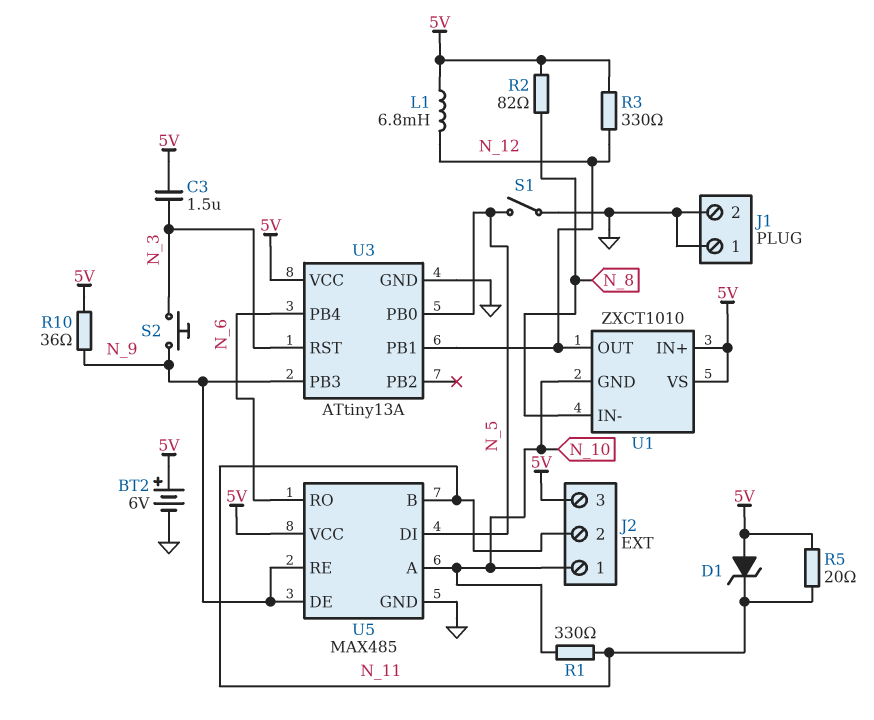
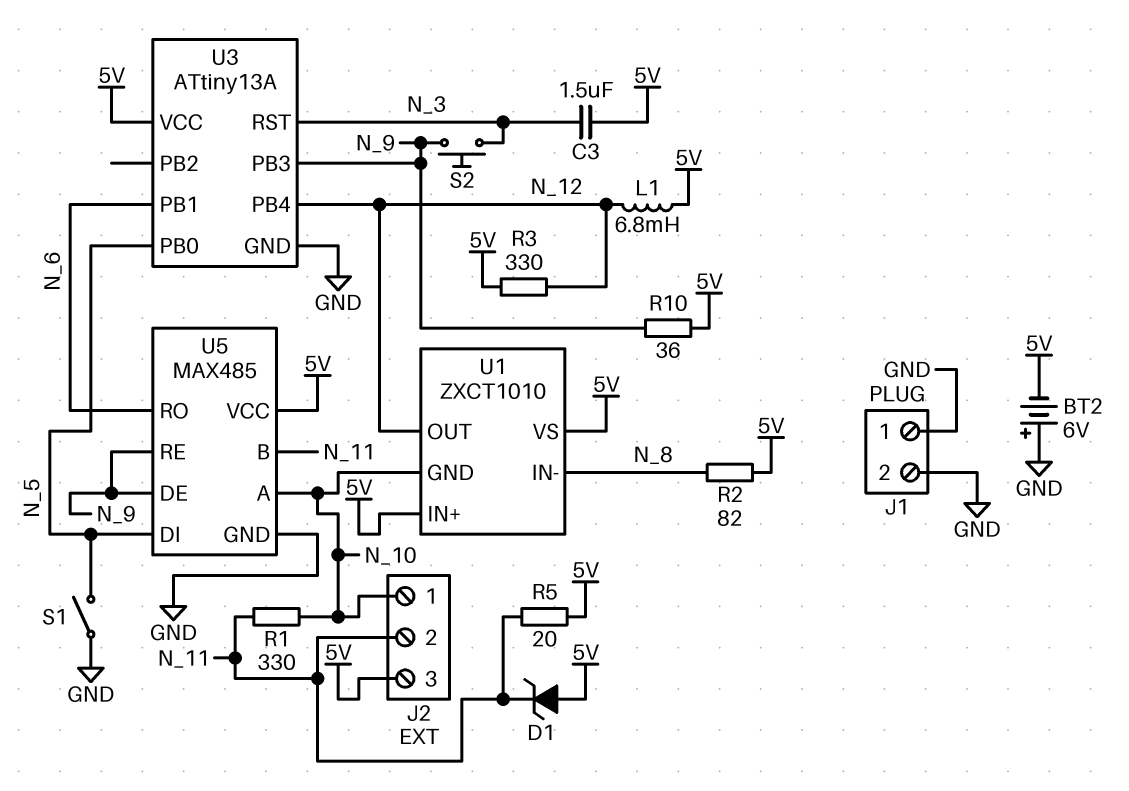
BT2: 6V (plus 5V, minus GND) -> 6V (plus GND, minus 5V)
U3 pin PB1: N_12 -> N_6
U3 pin PB4: N_6 -> N_12

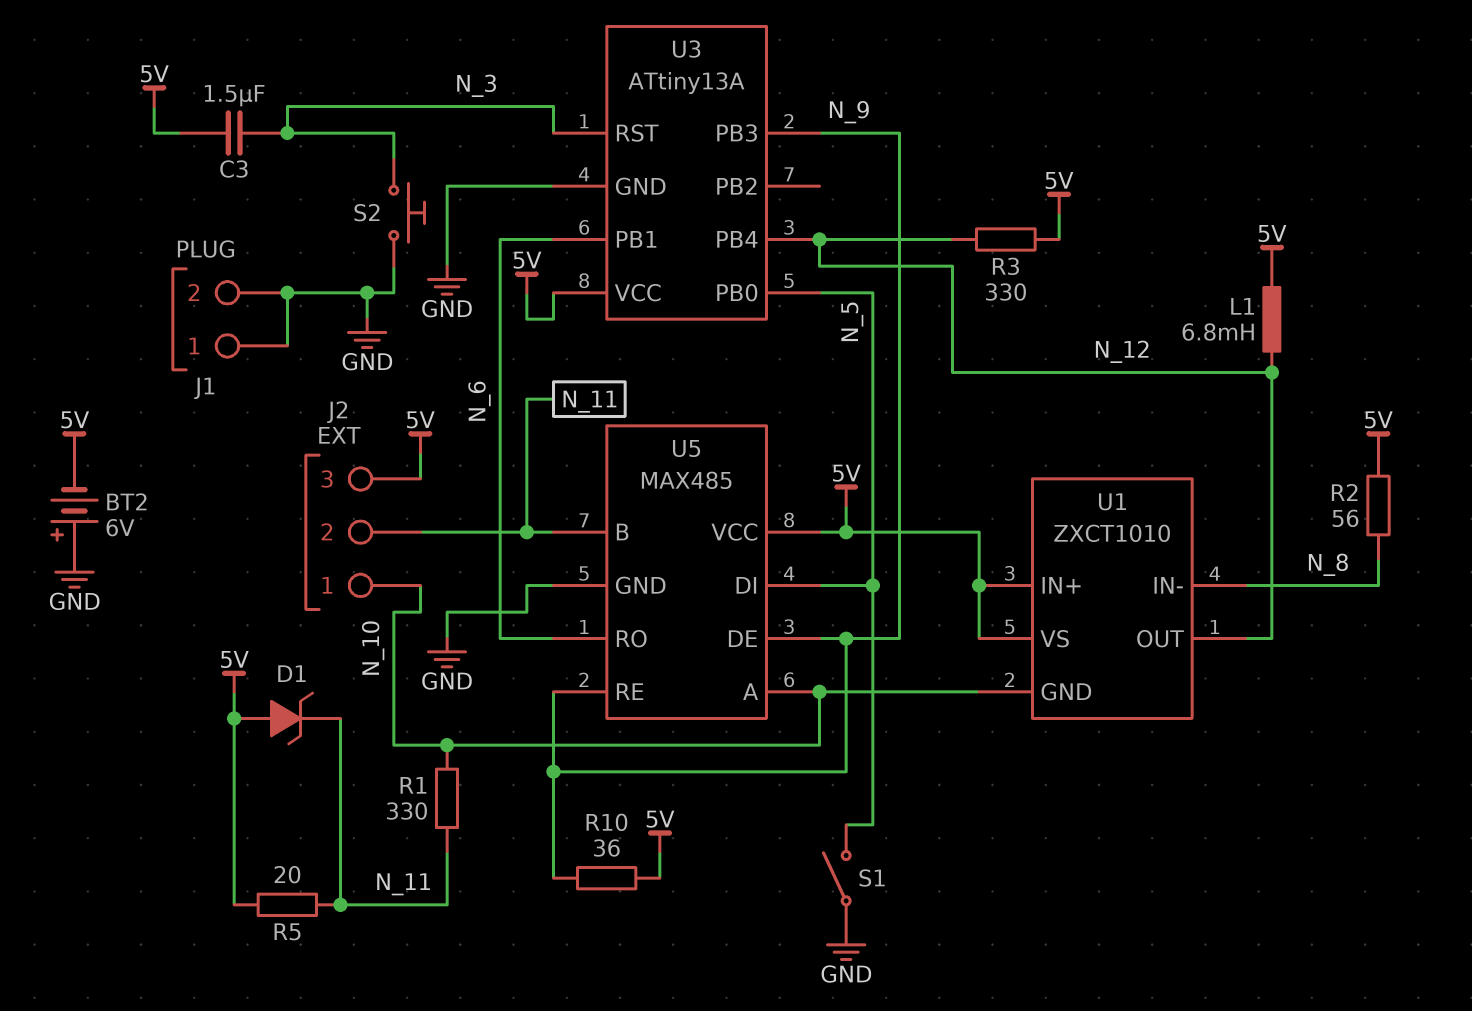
R2: 82 (5V, N_8) -> 56 (5V, N_8)
S2: button (N_3, N_9) -> button (GND, N_3)

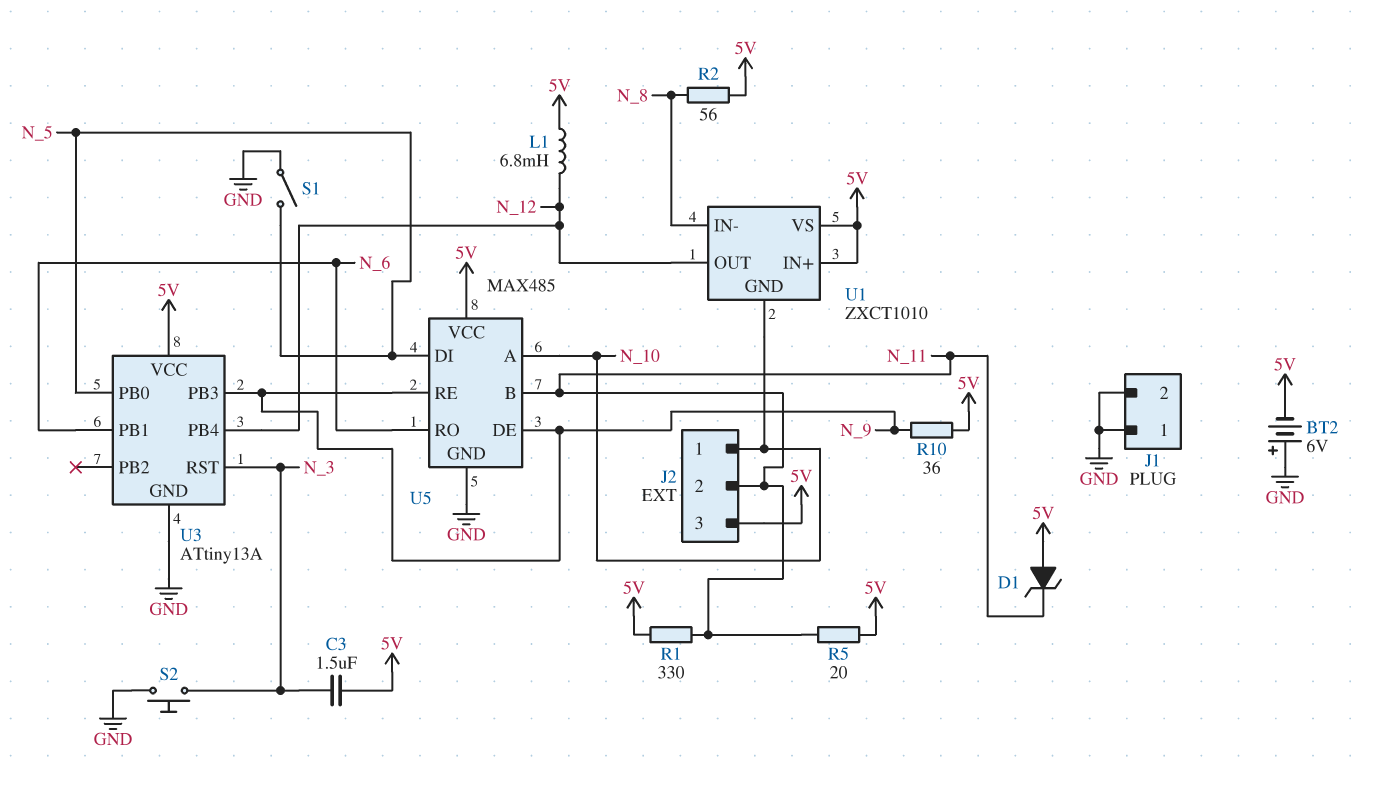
R1: 330 (N_10, N_11) -> 330 (5V, N_11)
R3: 330 (5V, N_12) -> none

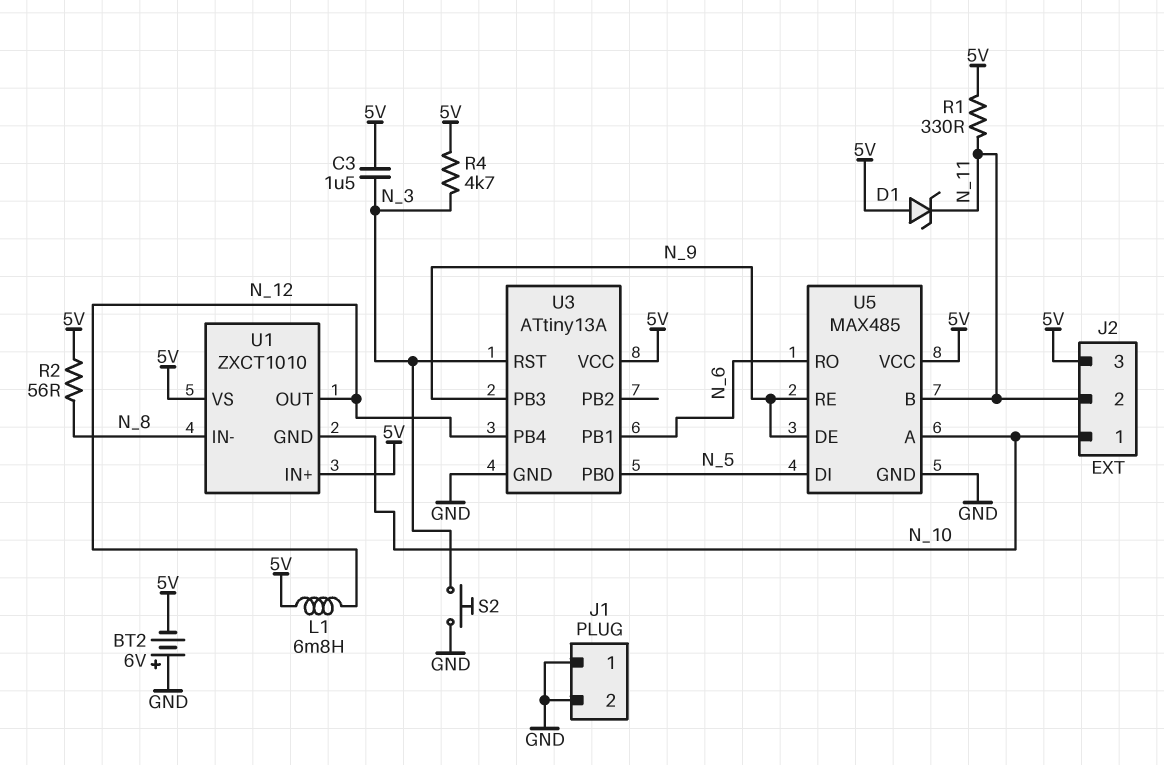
R4: none -> 4.7k (5V, N_3)
R5: 20 (5V, N_11) -> none
R10: 36 (5V, N_9) -> none
S1: switch (GND, N_5) -> none

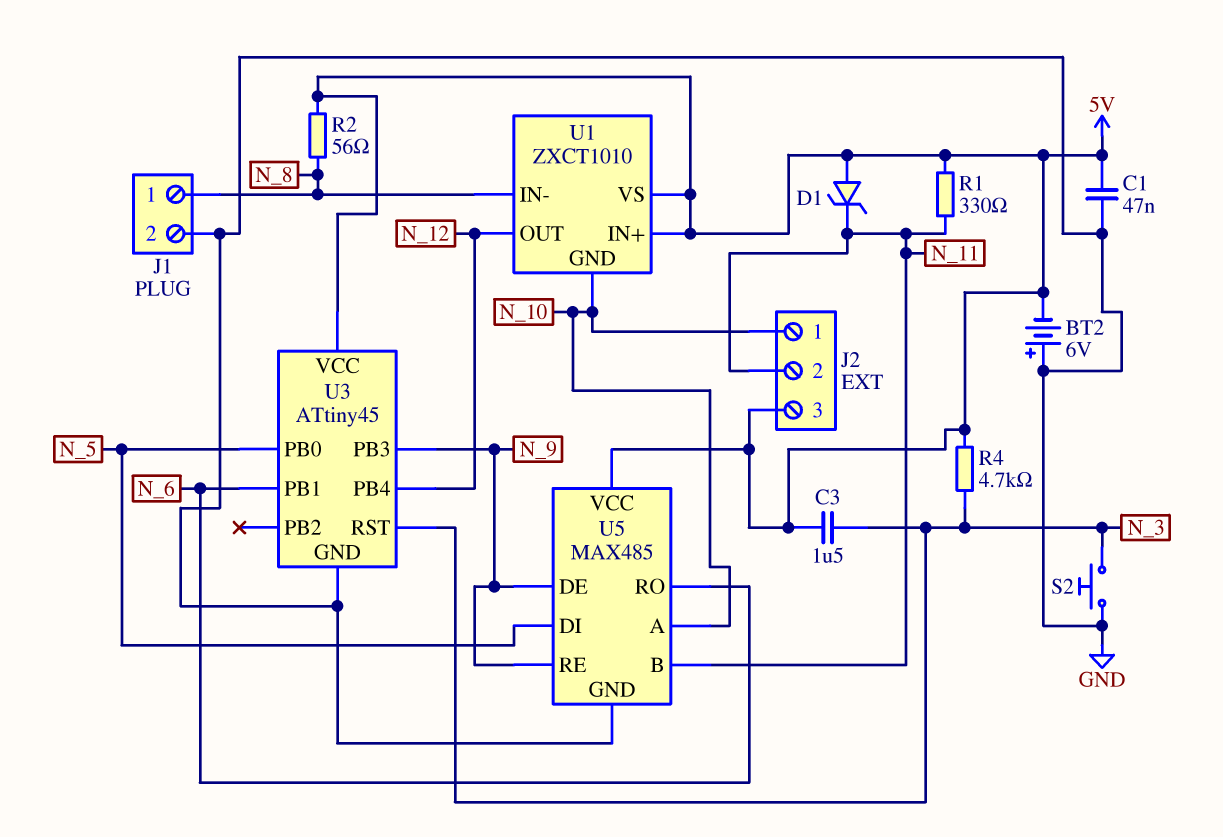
C1: none -> 47nF (5V, GND)
J1 pin 1: GND -> N_8
L1: 6.8mH (5V, N_12) -> none
U3: ATtiny13A -> ATtiny45

